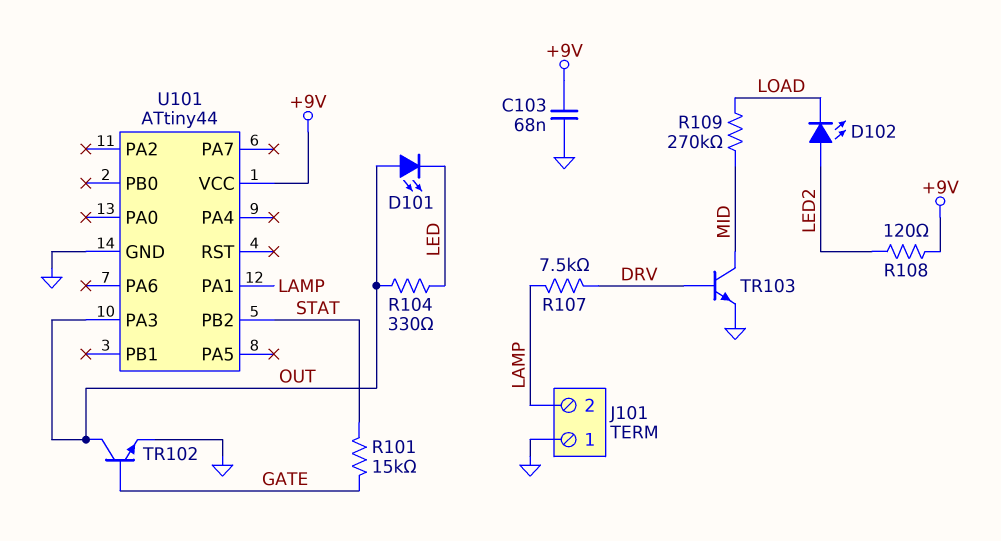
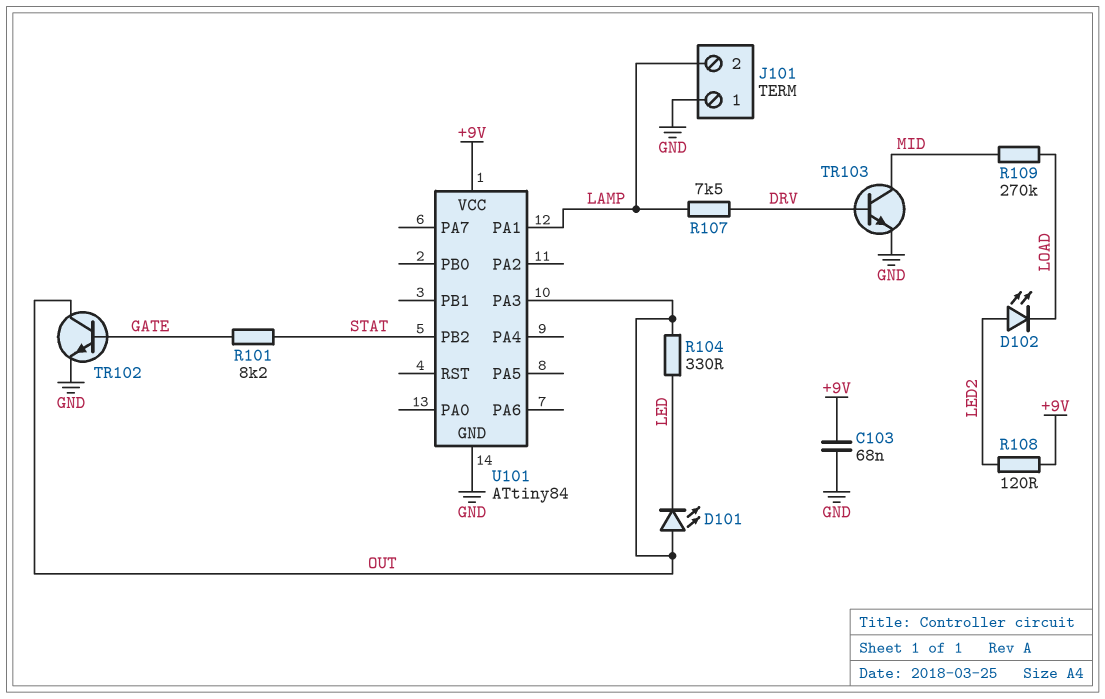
R101: 15k (GATE, STAT) -> 8.2k (GATE, STAT)
U101: ATtiny44 -> ATtiny84

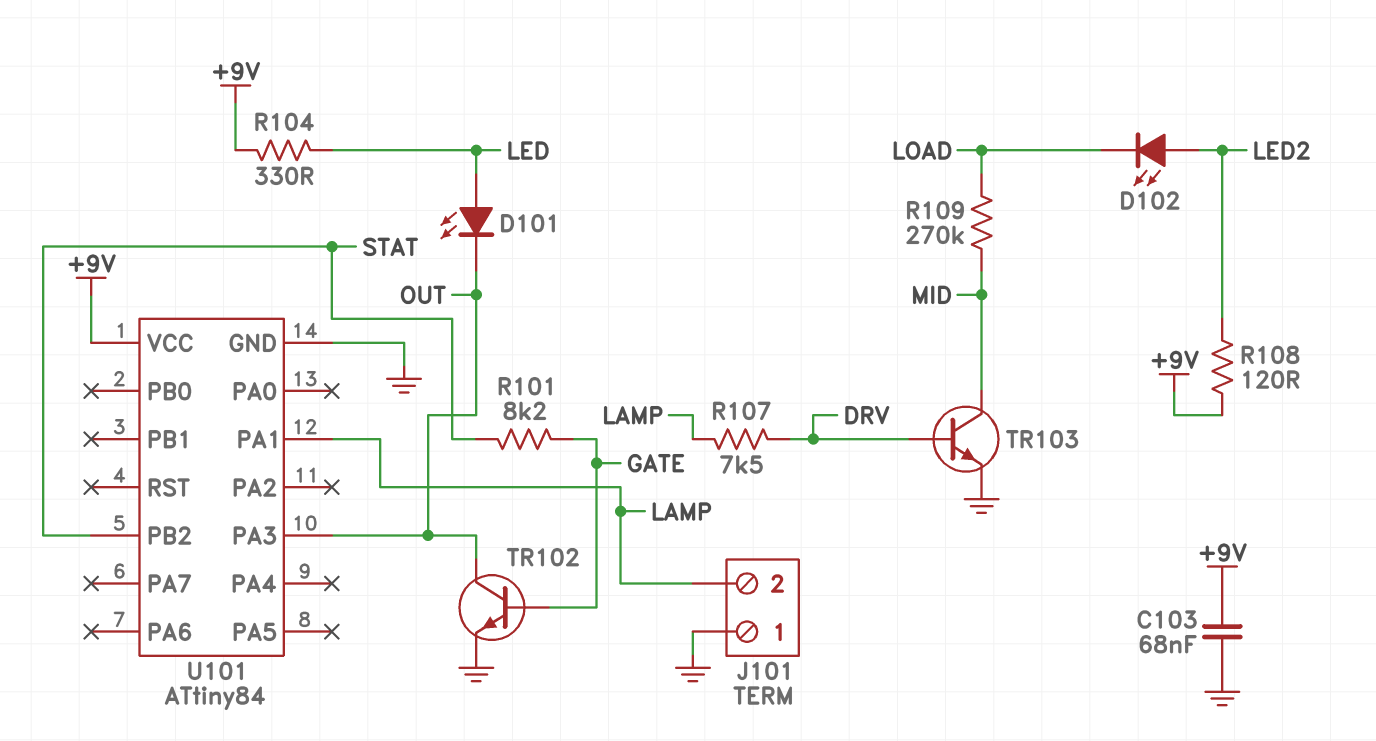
D101: LED (A OUT, K LED) -> LED (A LED, K OUT)
R104: 330 (LED, OUT) -> 330 (+9V, LED)

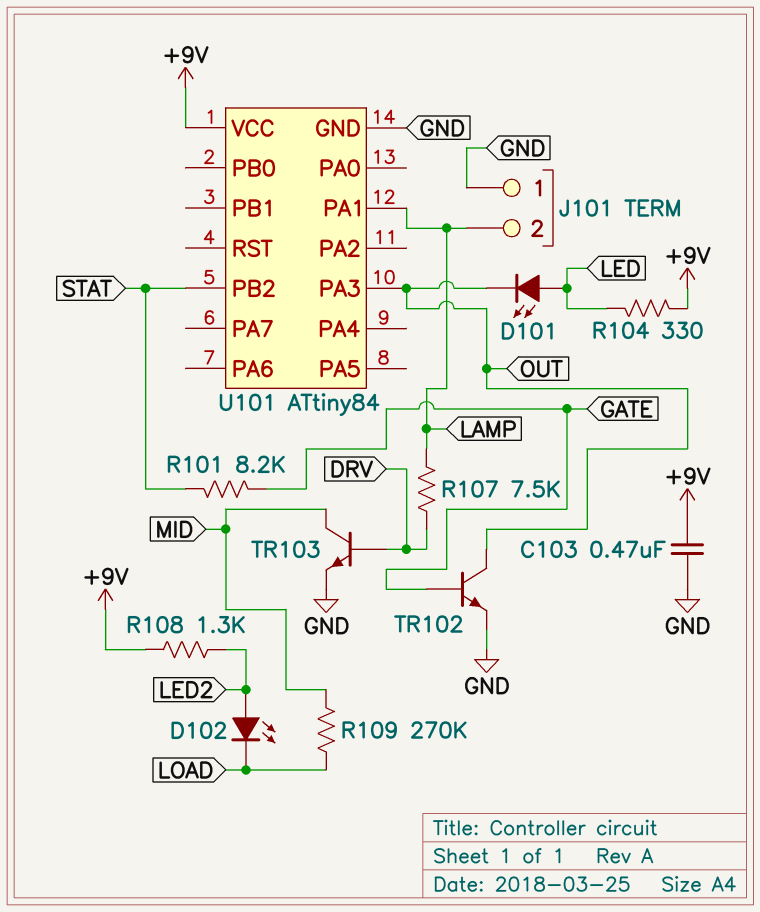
C103: 68nF (+9V, GND) -> 470nF (+9V, GND)
R108: 120 (+9V, LED2) -> 1.3k (+9V, LED2)

